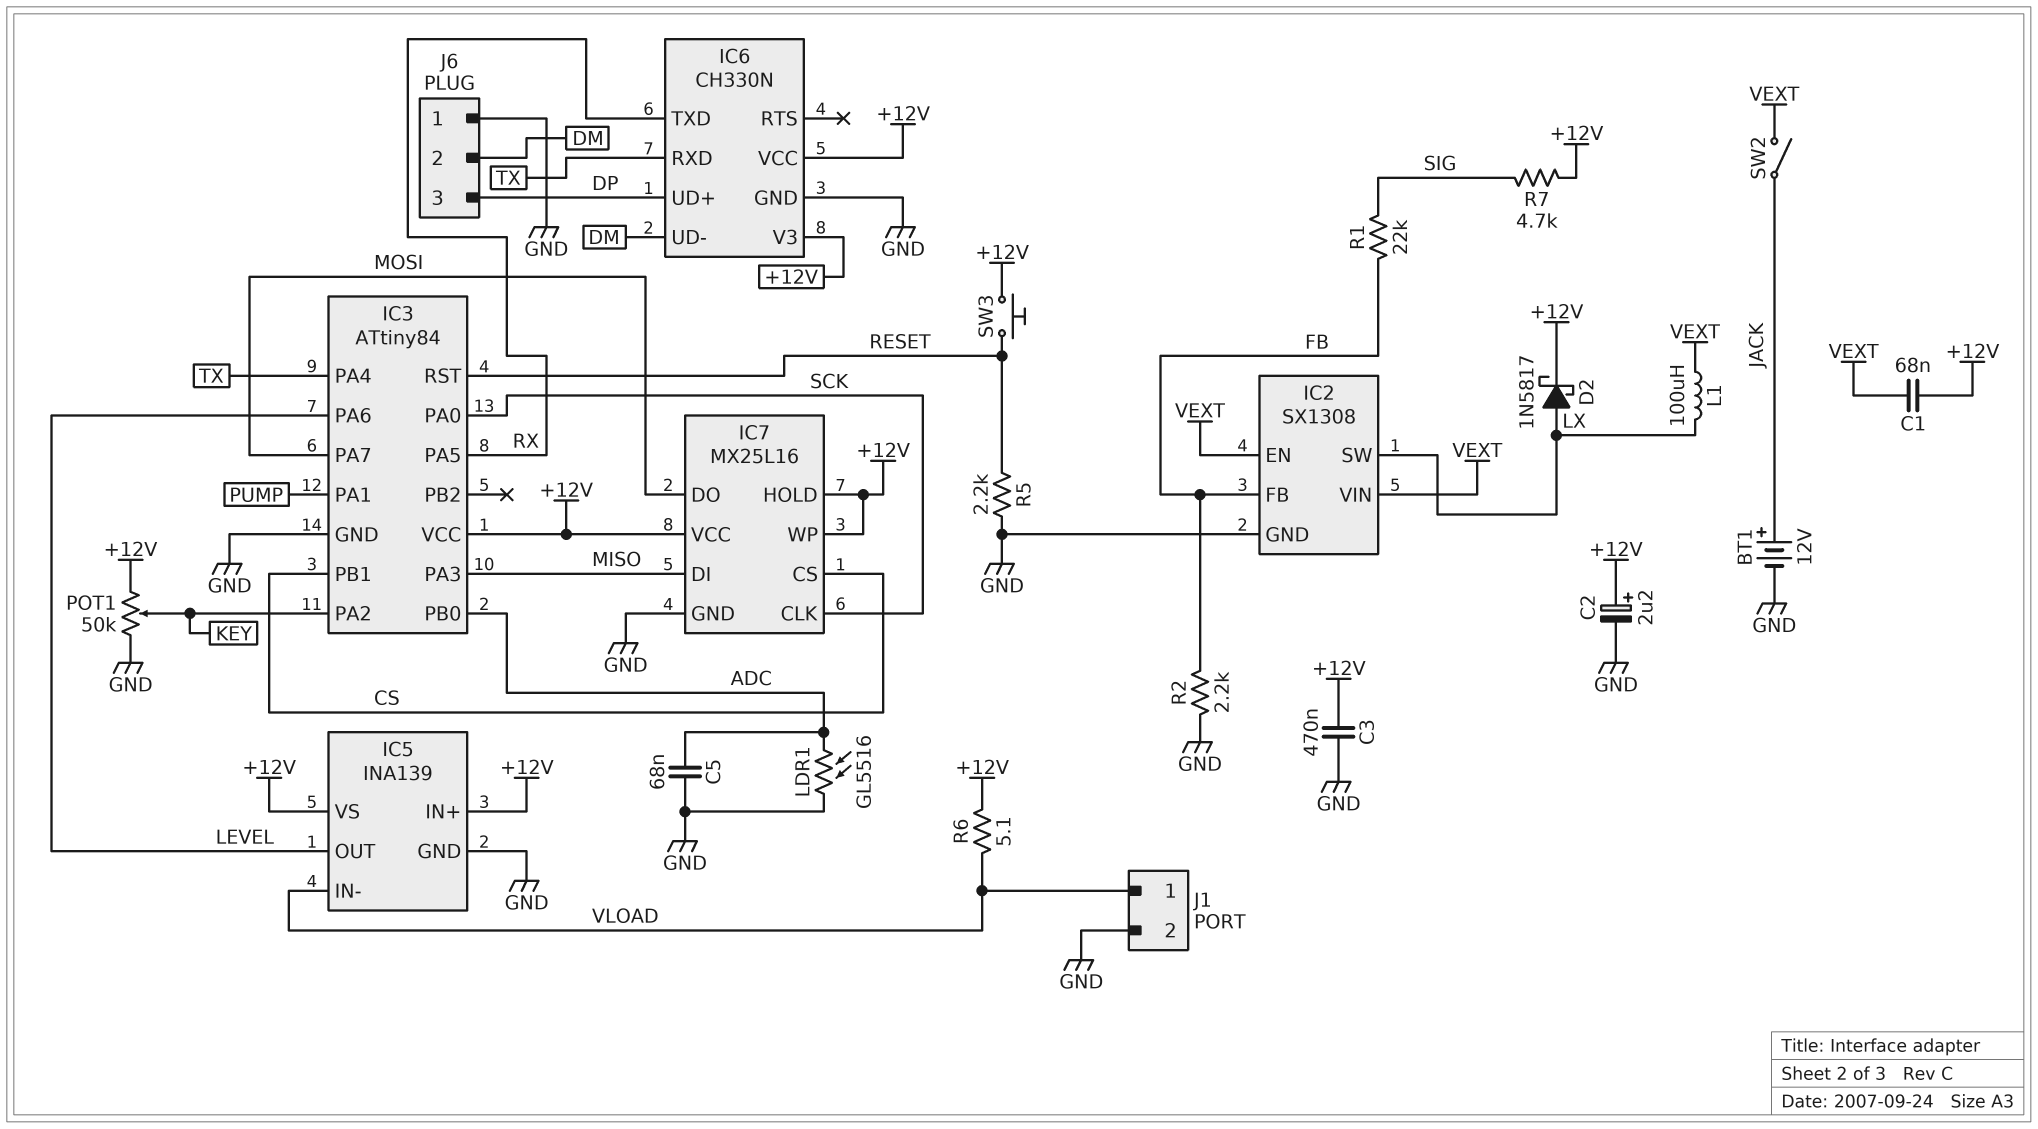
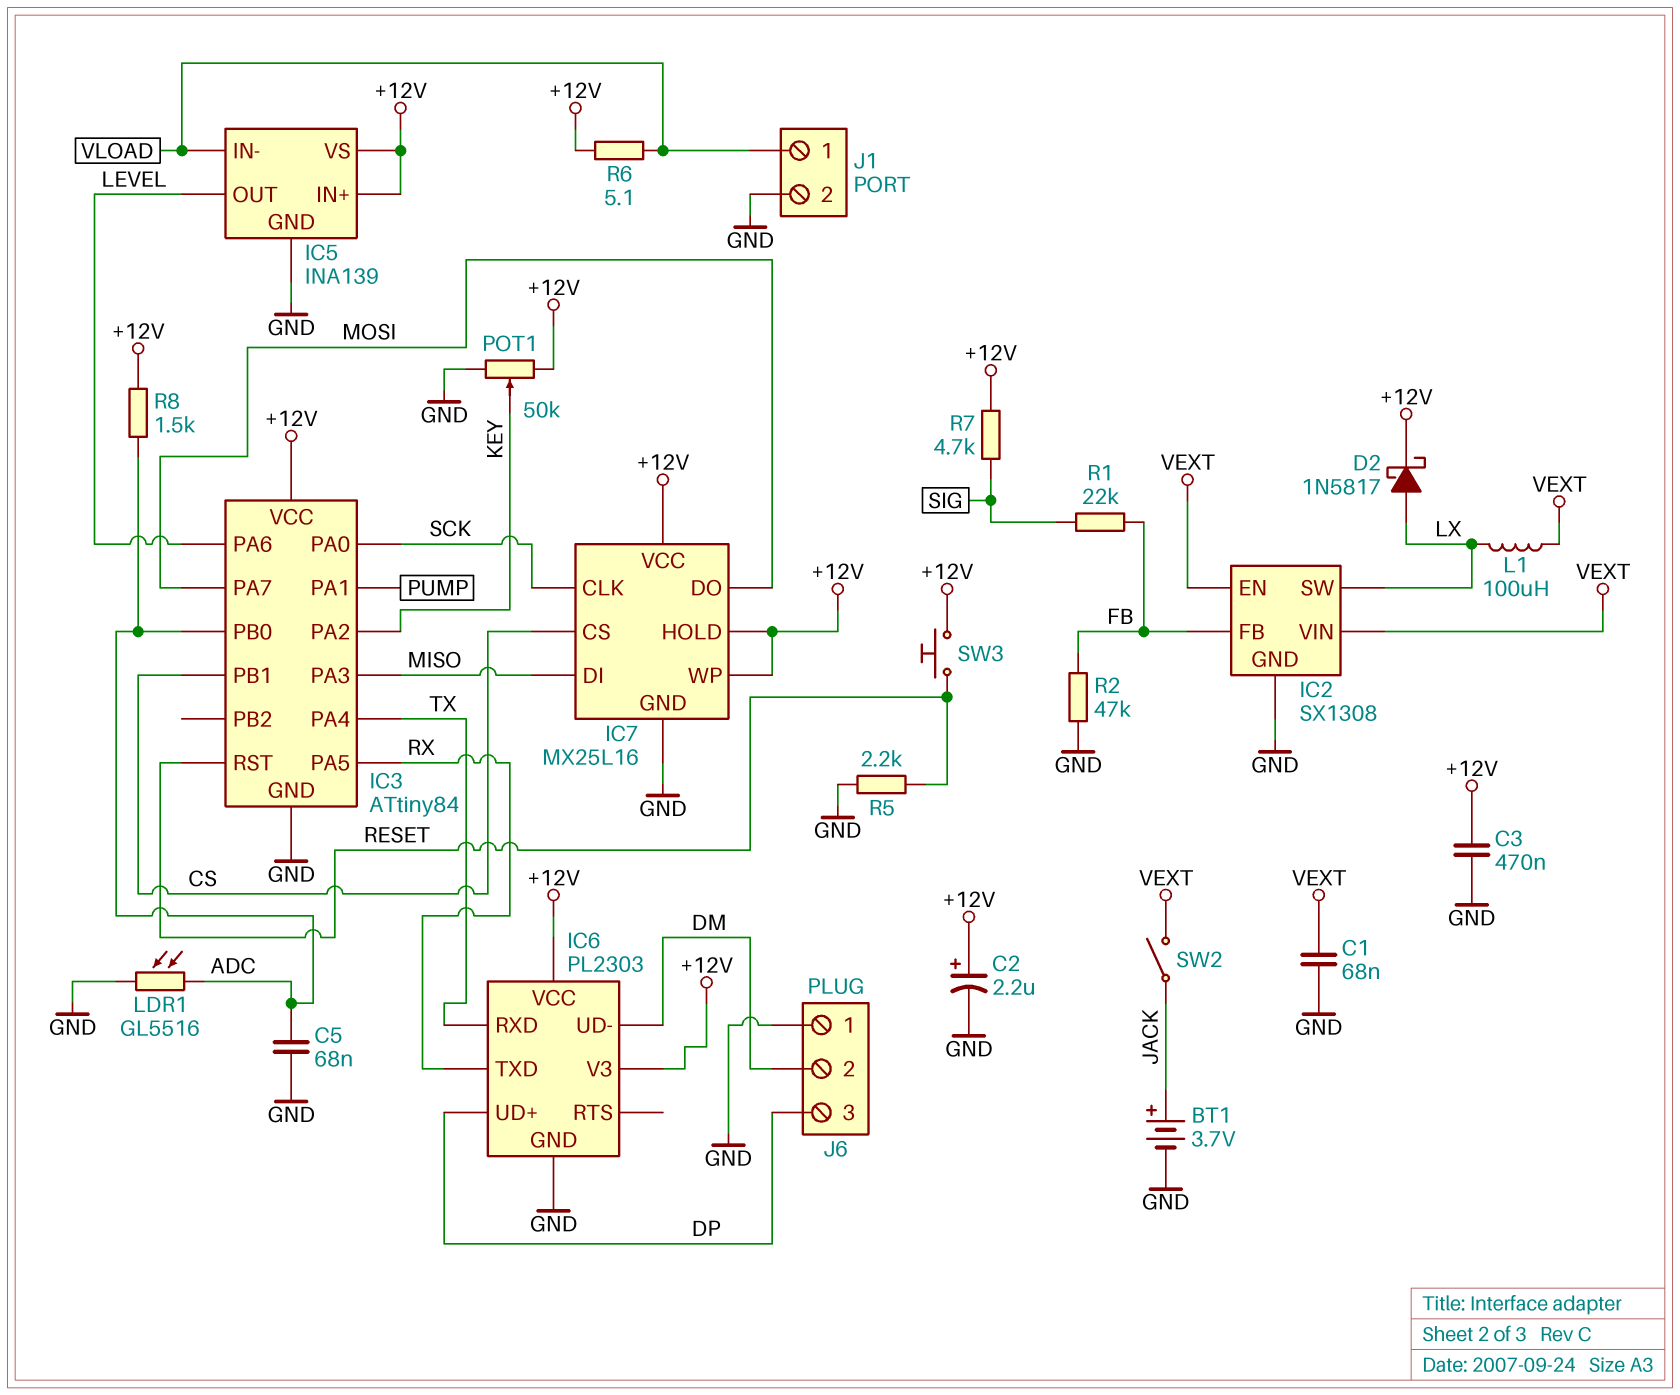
BT1: 12V (plus JACK, minus GND) -> 3.7V (plus JACK, minus GND)
C1: 68nF (+12V, VEXT) -> 68nF (GND, VEXT)
IC6: CH330N -> PL2303
R2: 2.2k (FB, GND) -> 47k (FB, GND)
R8: none -> 1.5k (+12V, ADC)

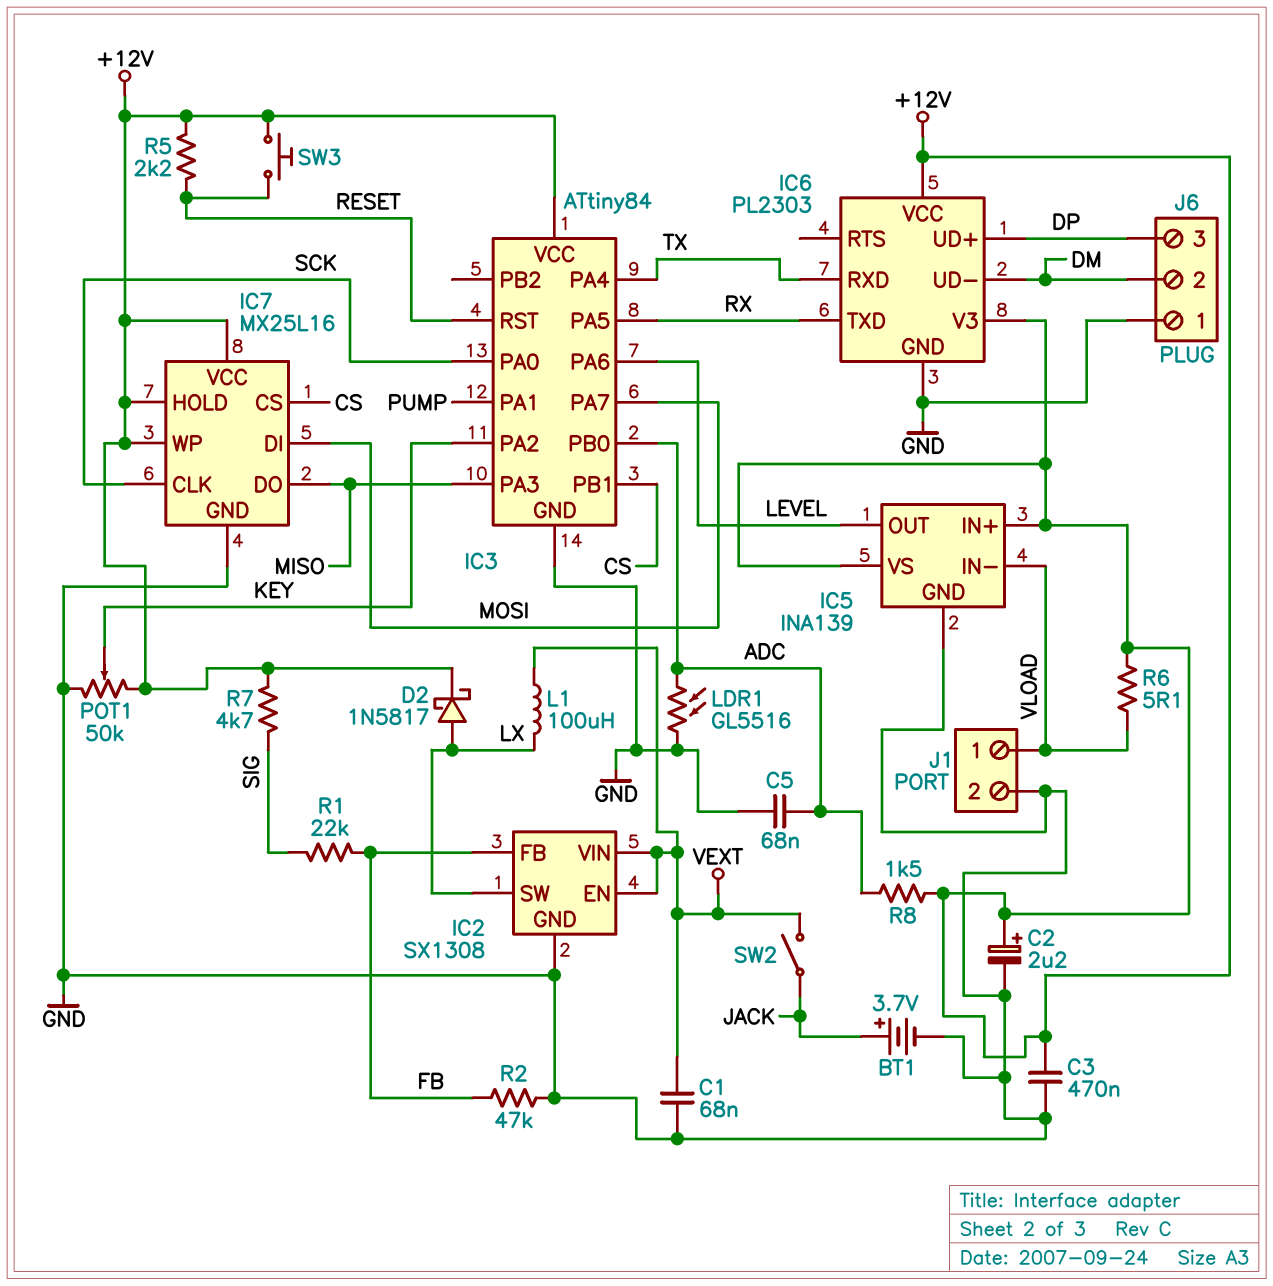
IC7 pin DI: MISO -> MOSI
IC7 pin DO: MOSI -> MISO
R5: 2.2k (GND, RESET) -> 2.2k (+12V, RESET)

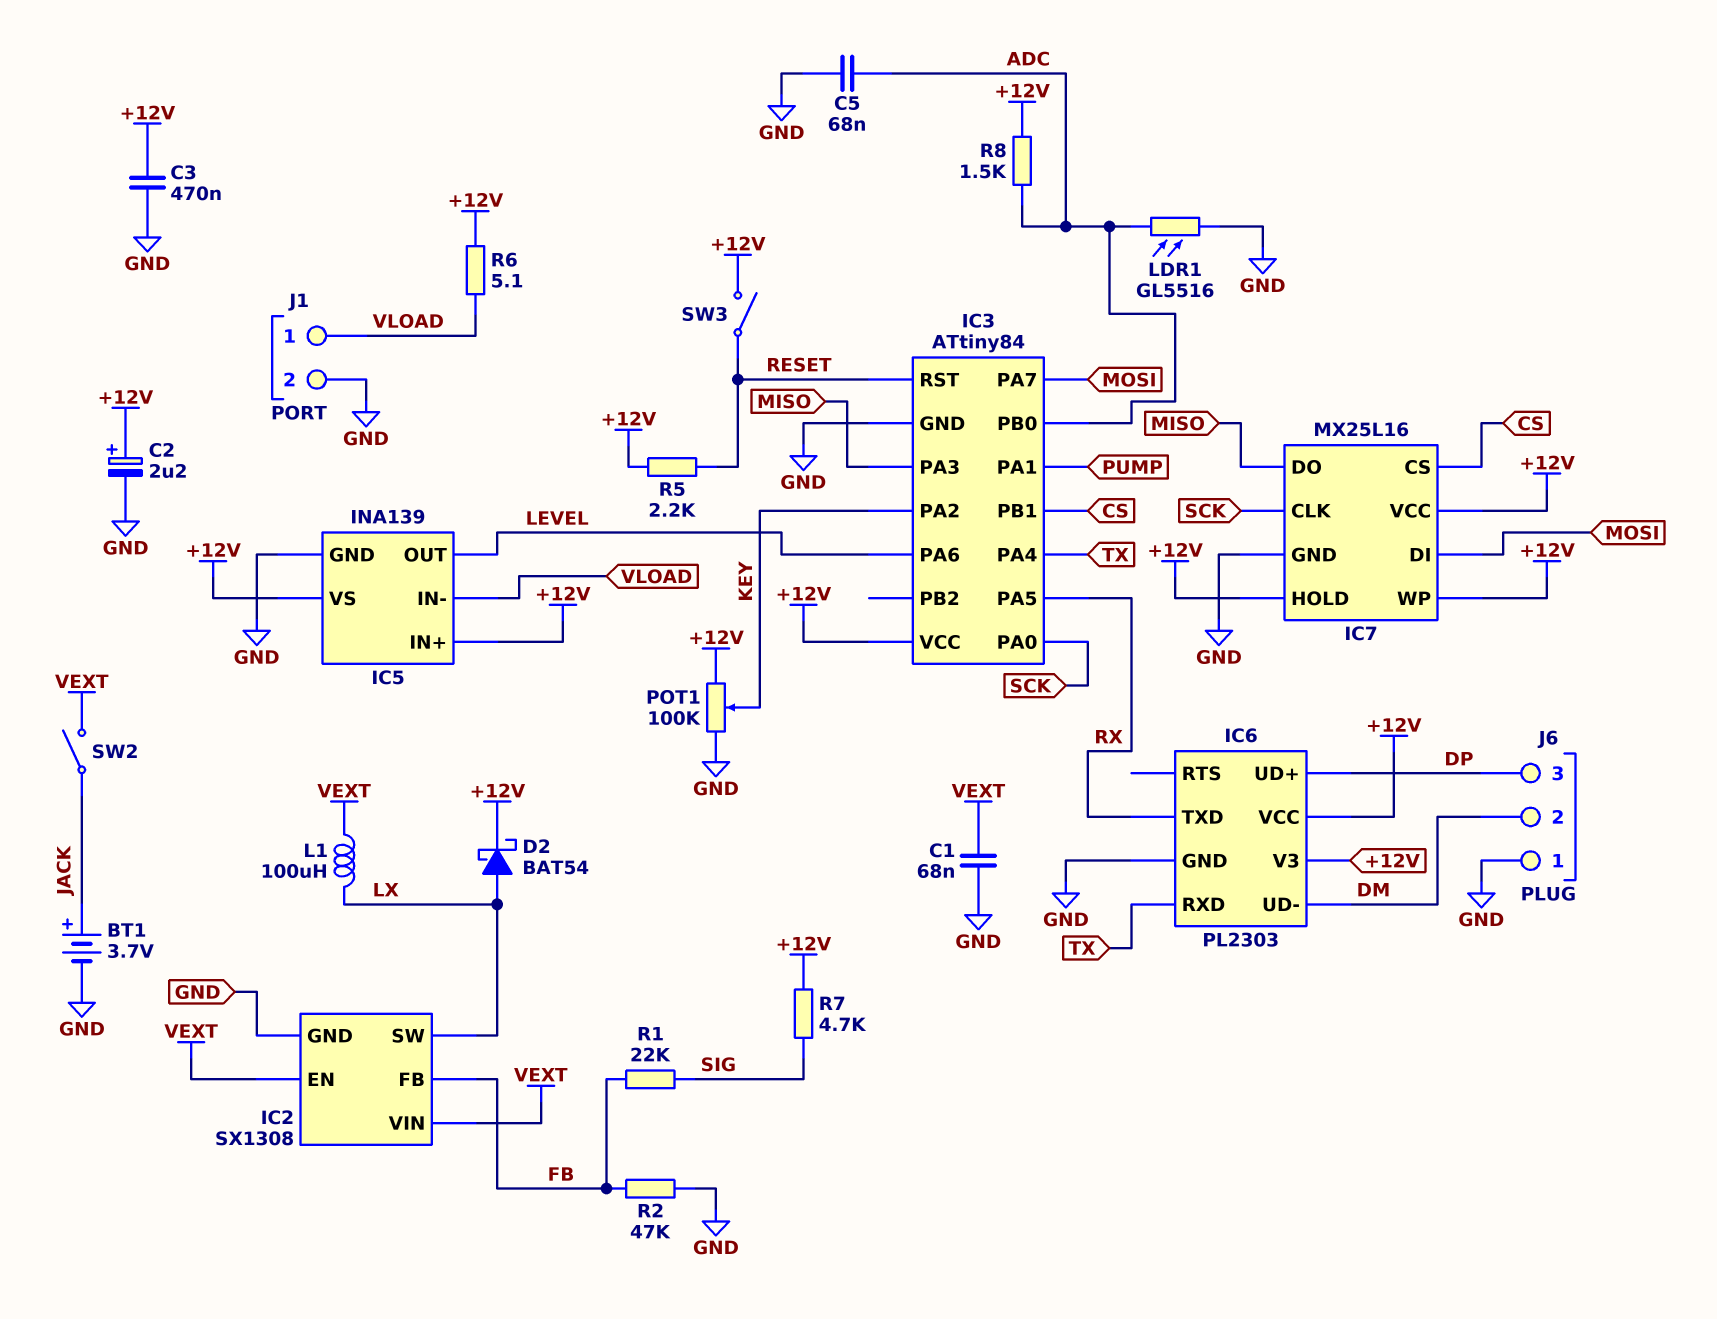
D2: schottky 1N5817 (A LX, K +12V) -> schottky BAT54 (A LX, K +12V)
POT1: 50k (+12V, GND, wiper KEY) -> 100k (+12V, GND, wiper KEY)
SW3: button (+12V, RESET) -> switch (+12V, RESET)

